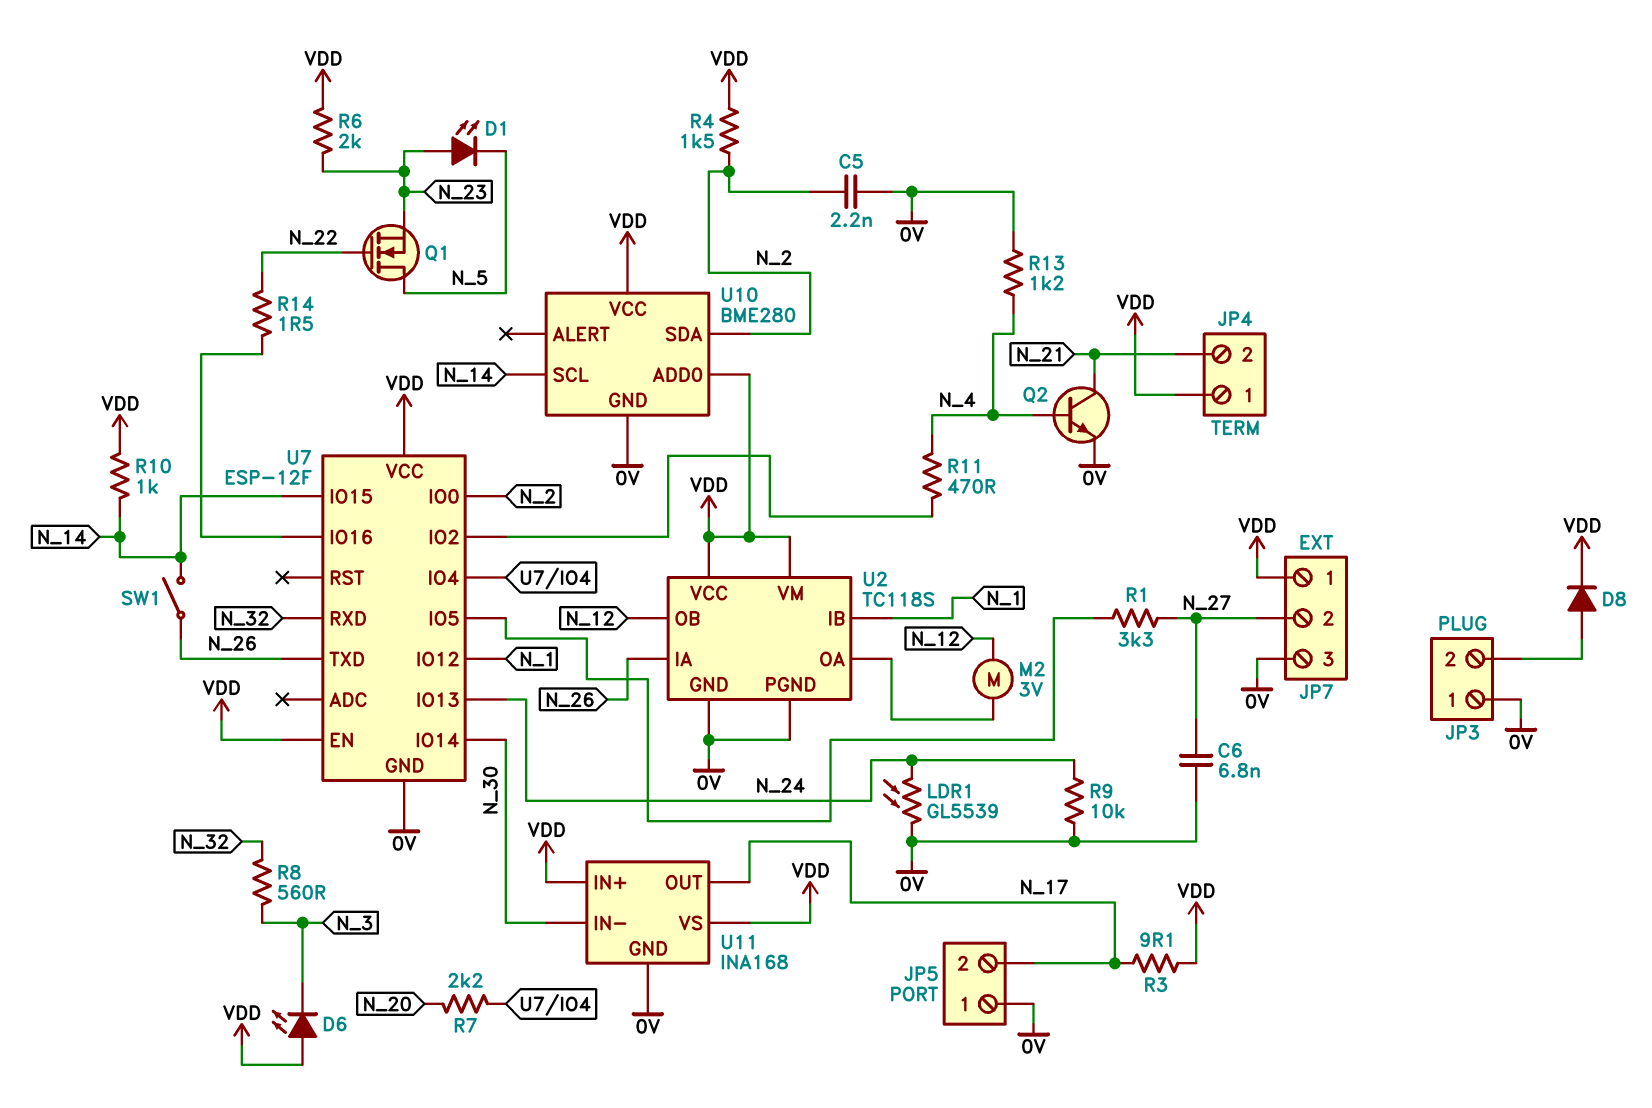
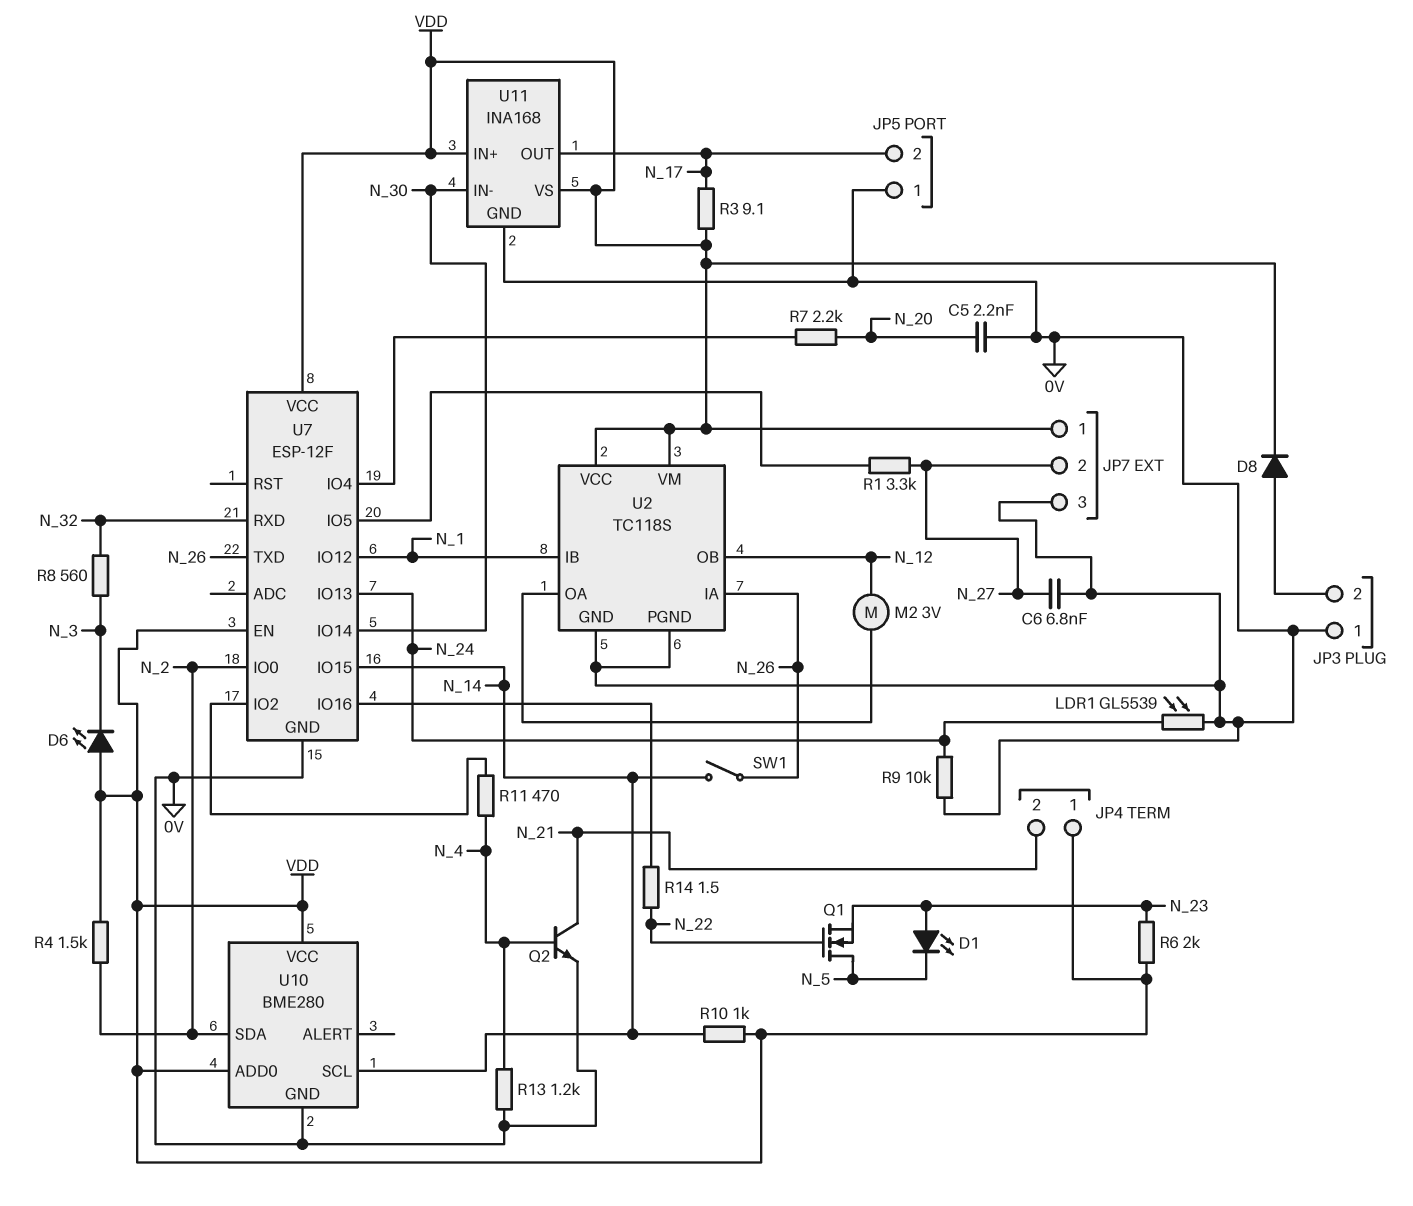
C5: 2.2nF (0V, N_2) -> 2.2nF (0V, N_20)

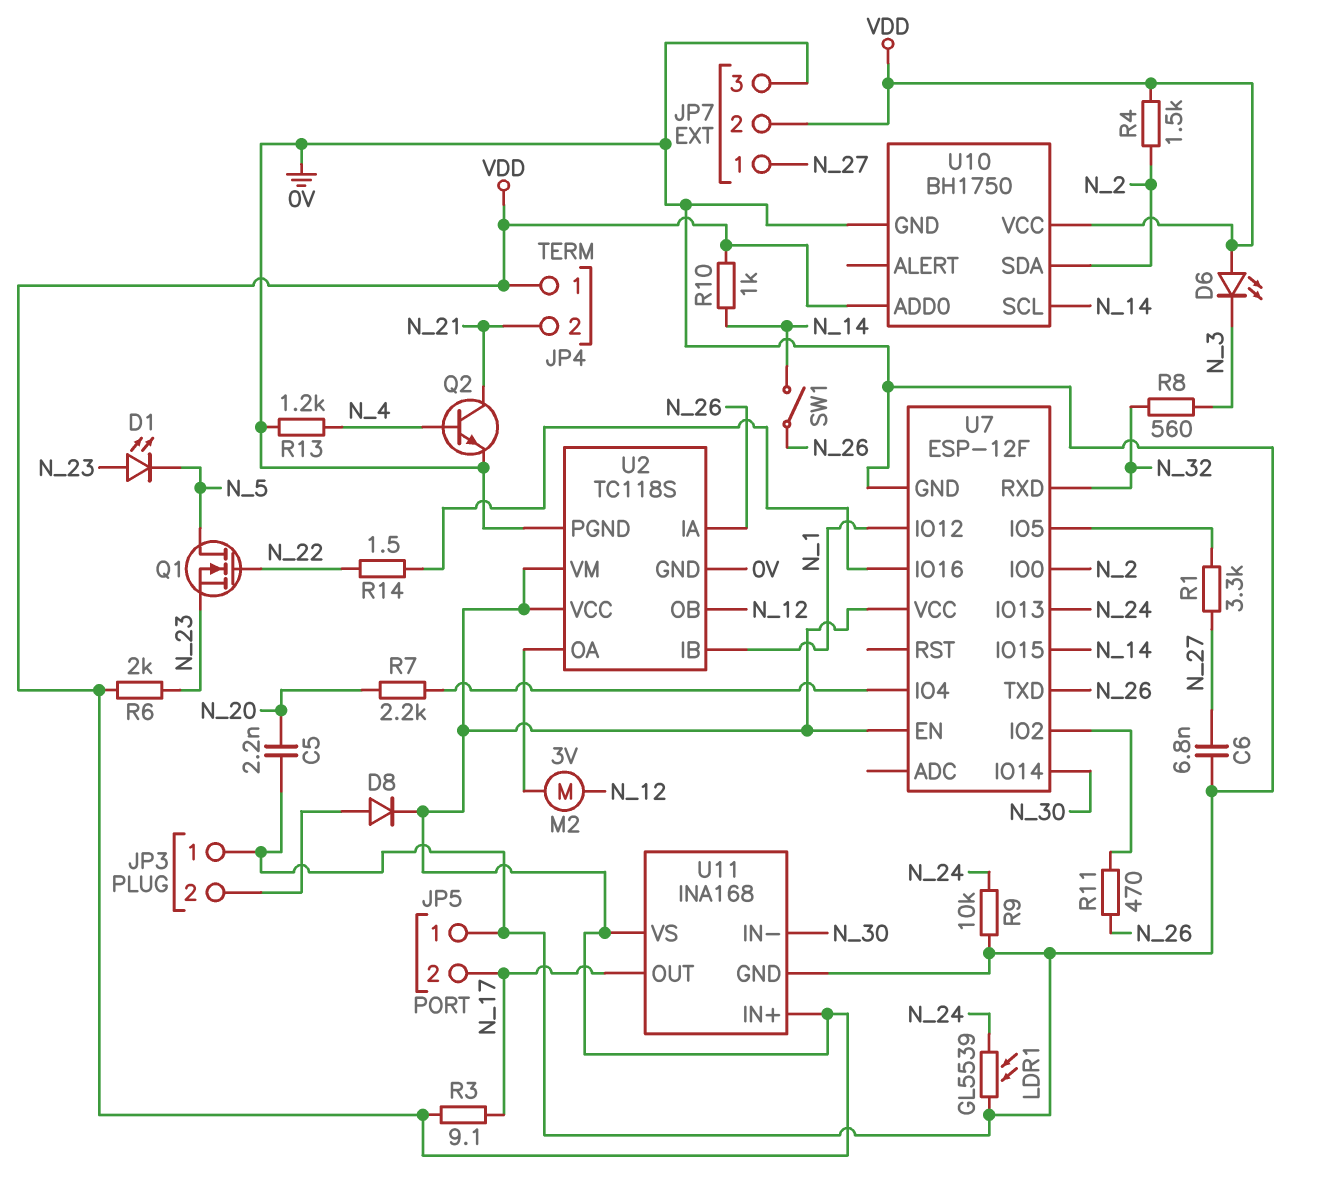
JP7 pin 1: VDD -> N_27
JP7 pin 2: N_27 -> VDD
R11: 470 (N_4, U7/IO2) -> 470 (N_26, U7/IO2)
U10: BME280 -> BH1750

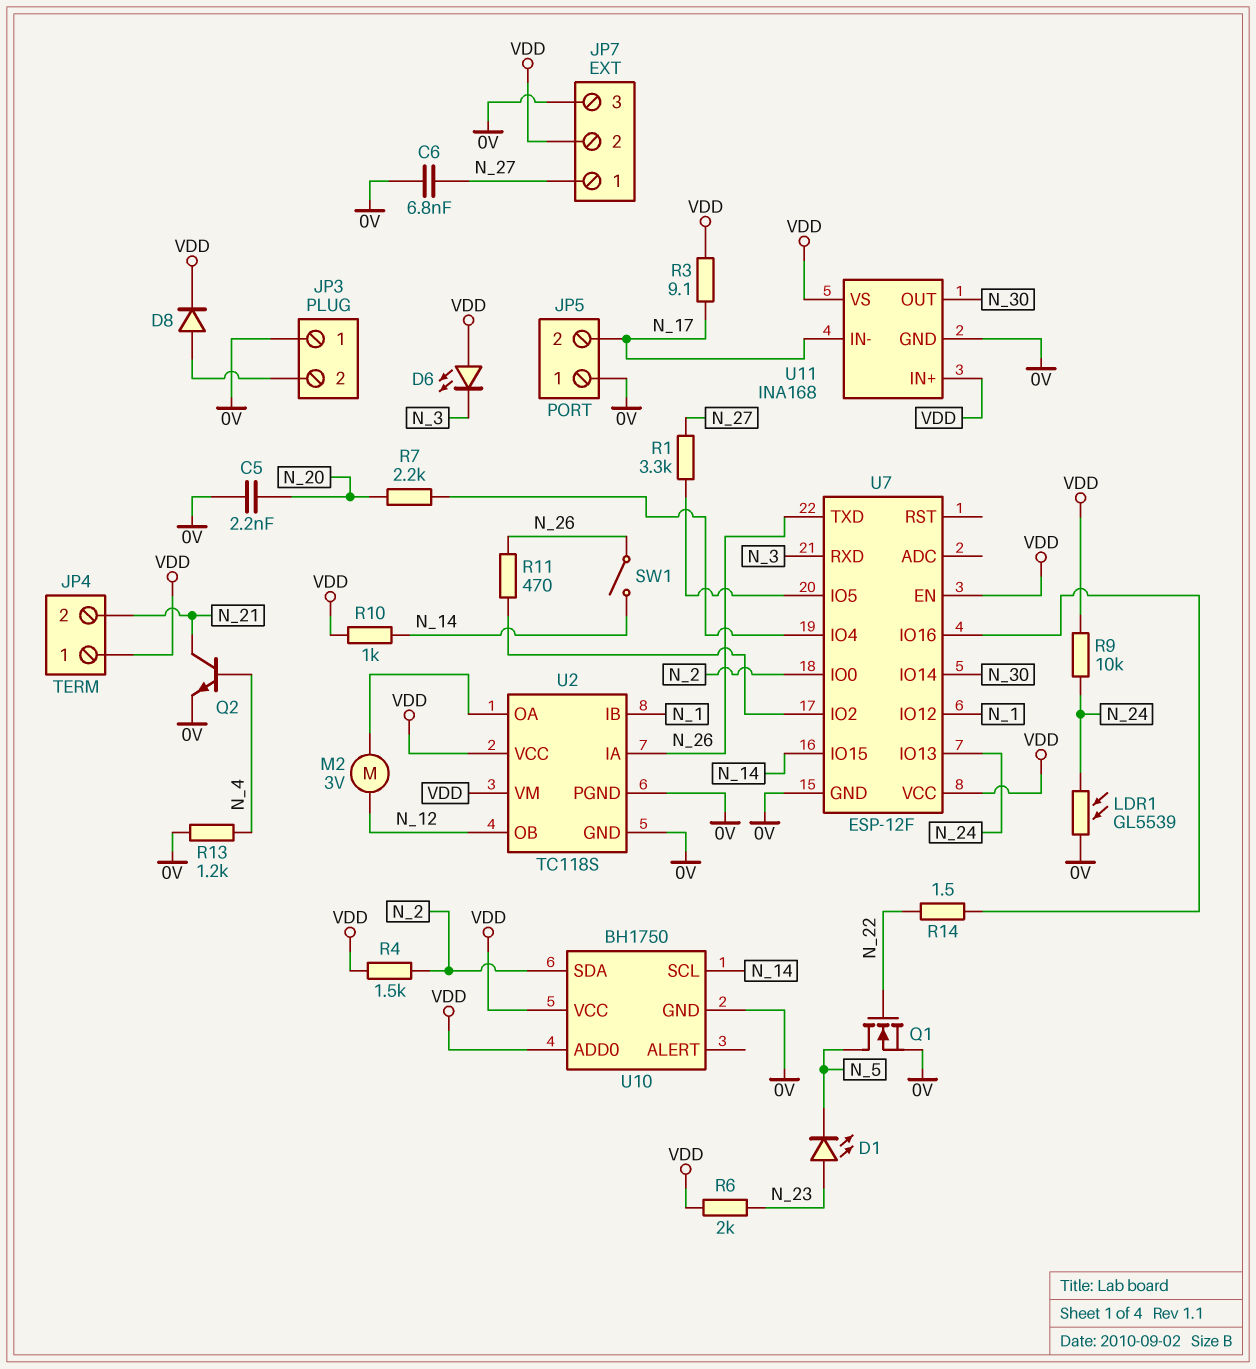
Q1: NMOS (G N_22, D N_5, S N_23) -> NMOS (G N_22, D N_5, S 0V)
R8: 560 (N_3, N_32) -> none
R9: 10k (0V, N_24) -> 10k (N_24, VDD)
U7 pin RXD: N_32 -> N_3
U11 pin IN-: N_30 -> N_17
U11 pin OUT: N_17 -> N_30

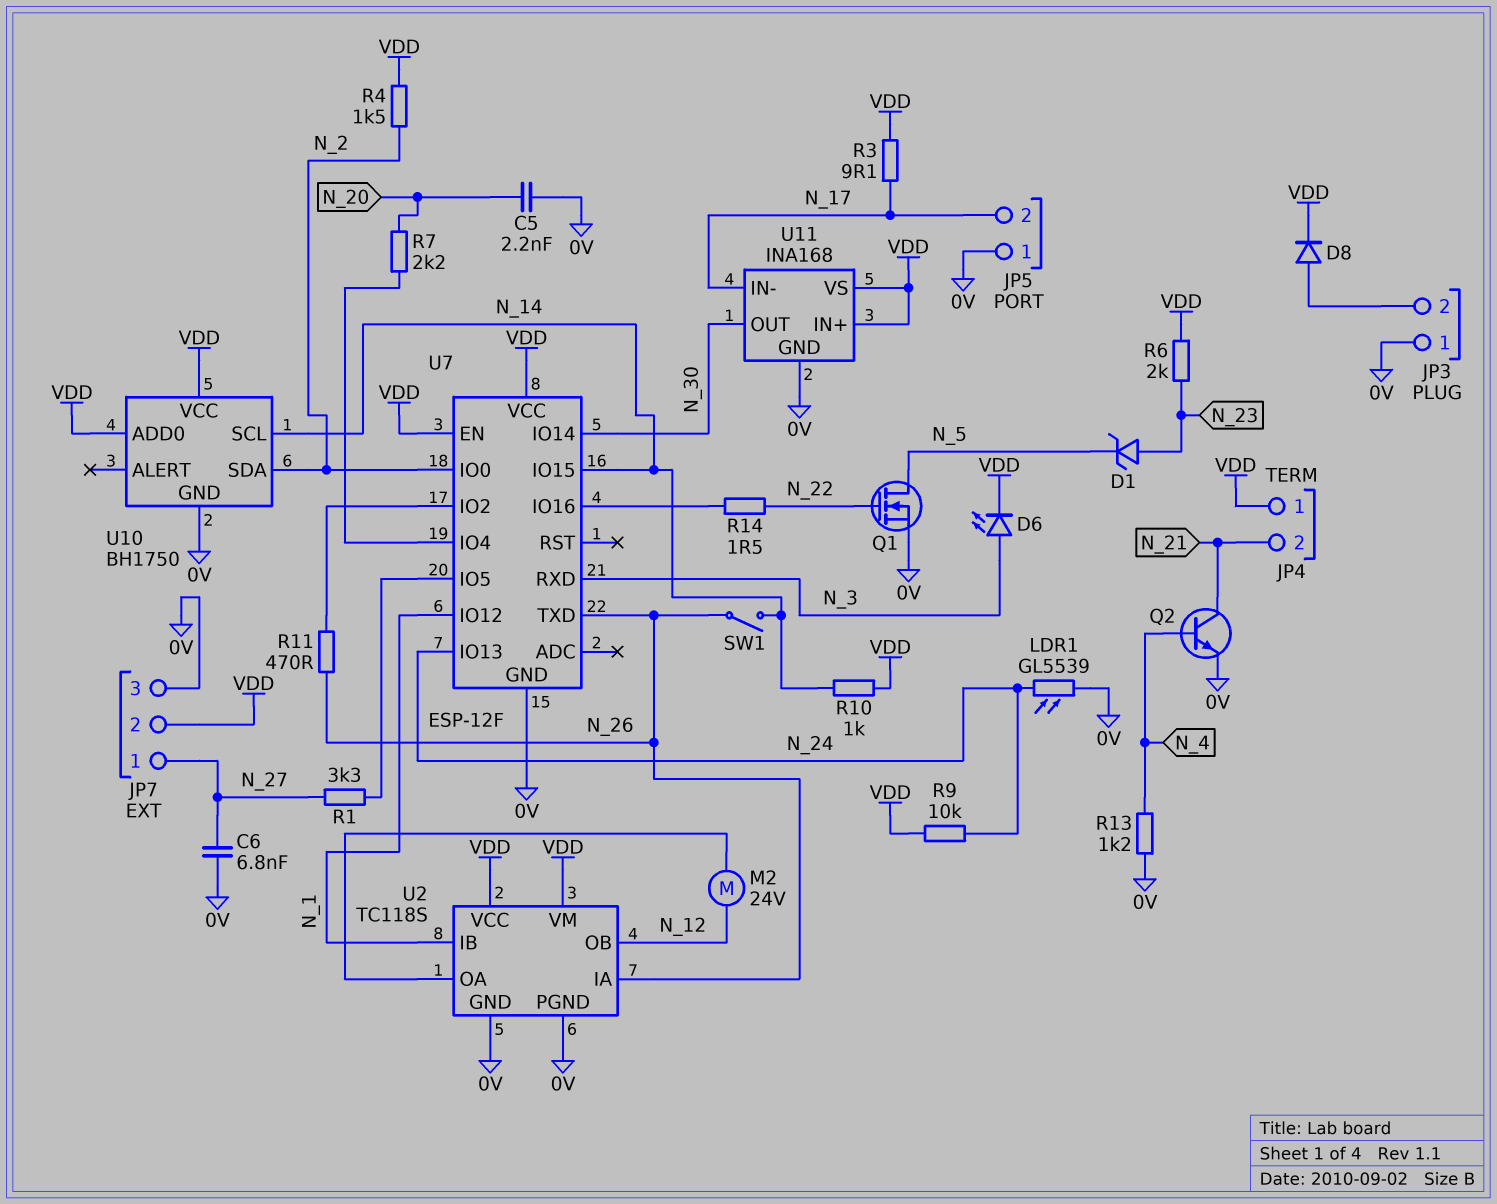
D1: LED (A N_23, K N_5) -> zener (A N_23, K N_5)
D6: LED (A VDD, K N_3) -> LED (A N_3, K VDD)
M2: motor 3V (N_12, U2/OA) -> motor 24V (N_12, U2/OA)

